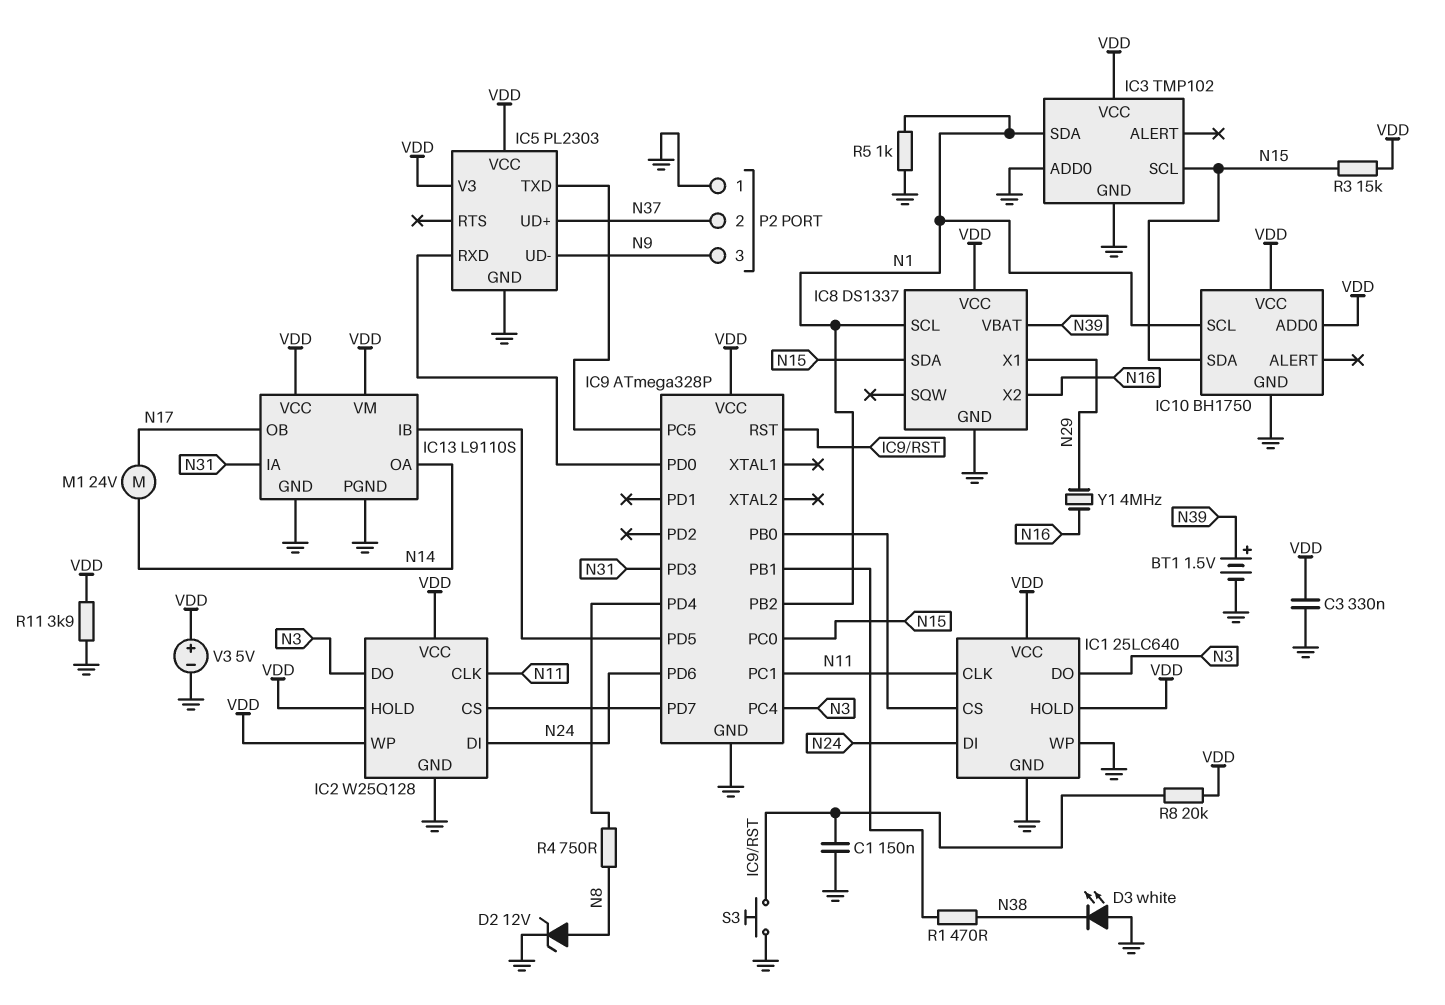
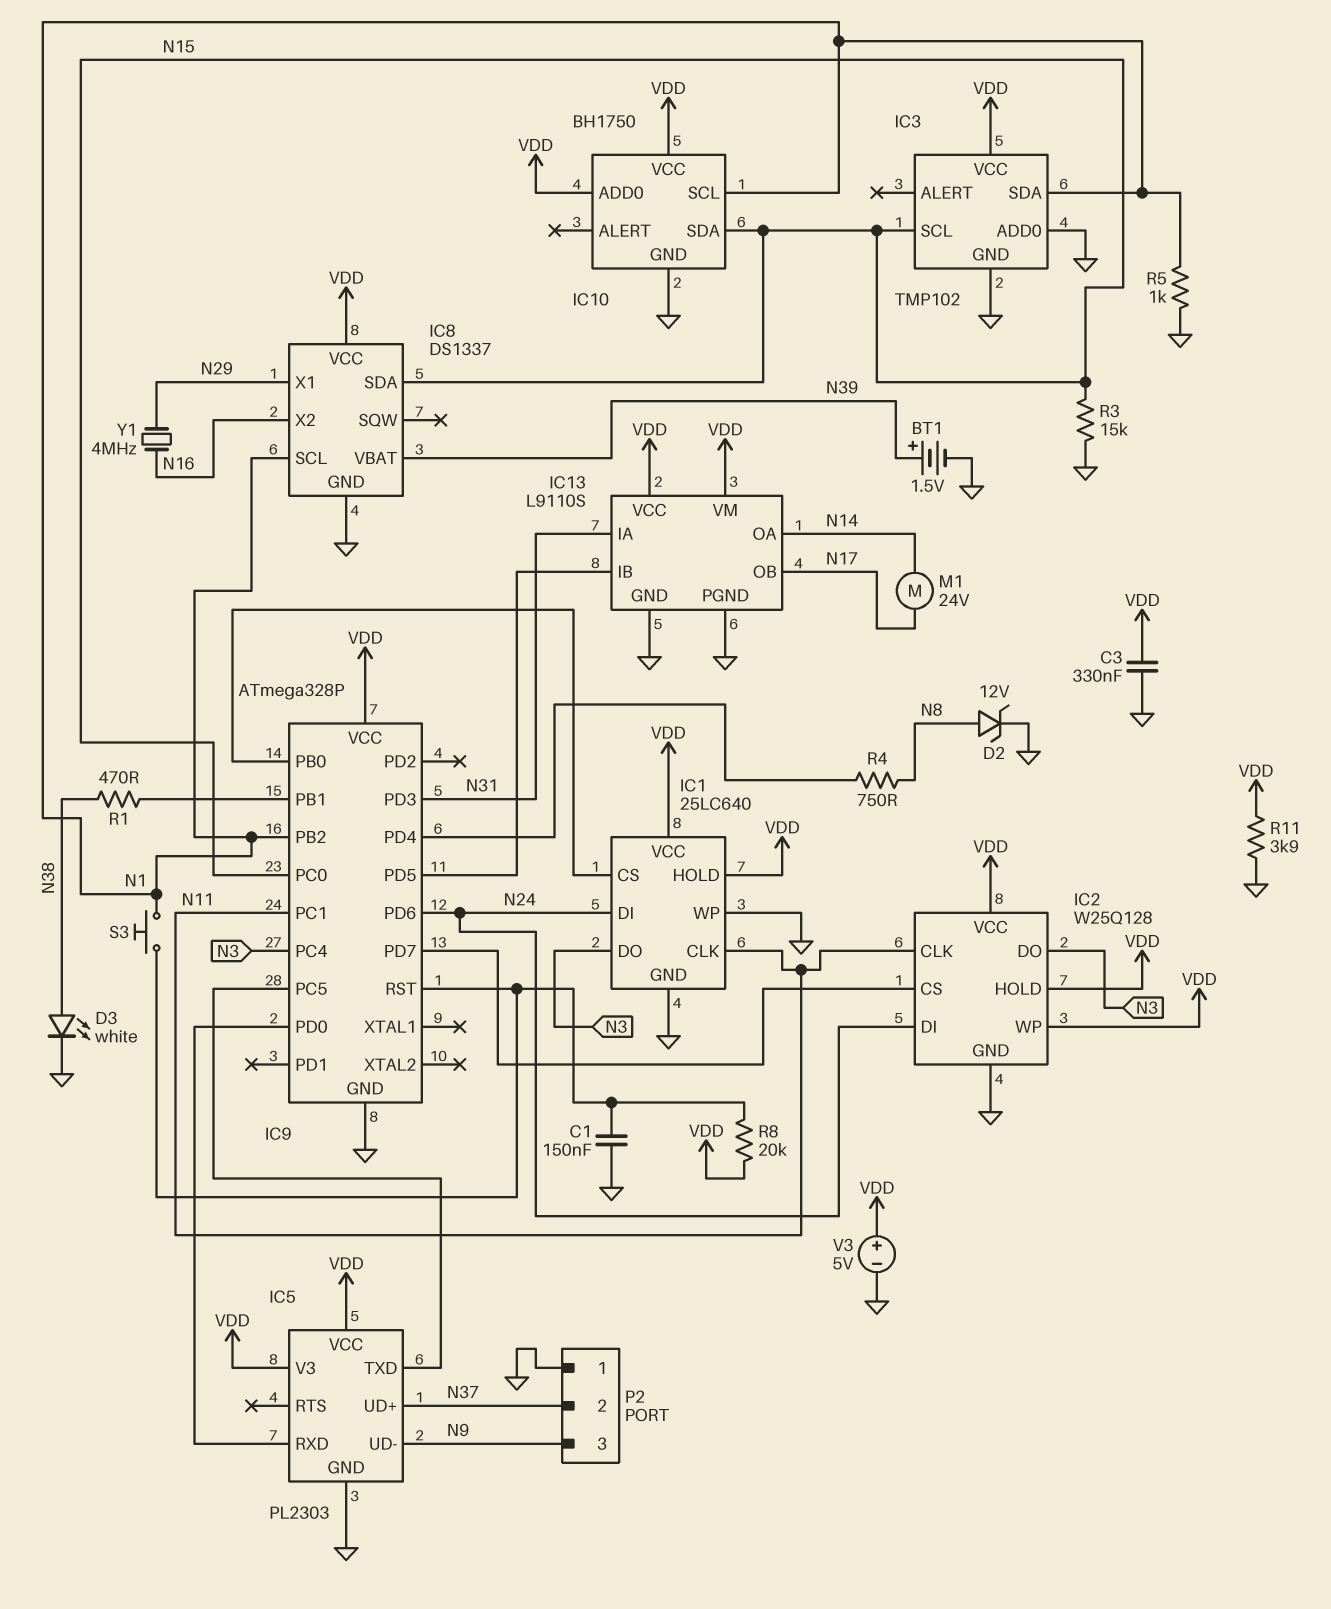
D3: LED white (A GND, K N38) -> LED white (A N38, K GND)
R3: 15k (N15, VDD) -> 15k (GND, N15)
S3: button (GND, IC9/RST) -> button (IC9/RST, N1)

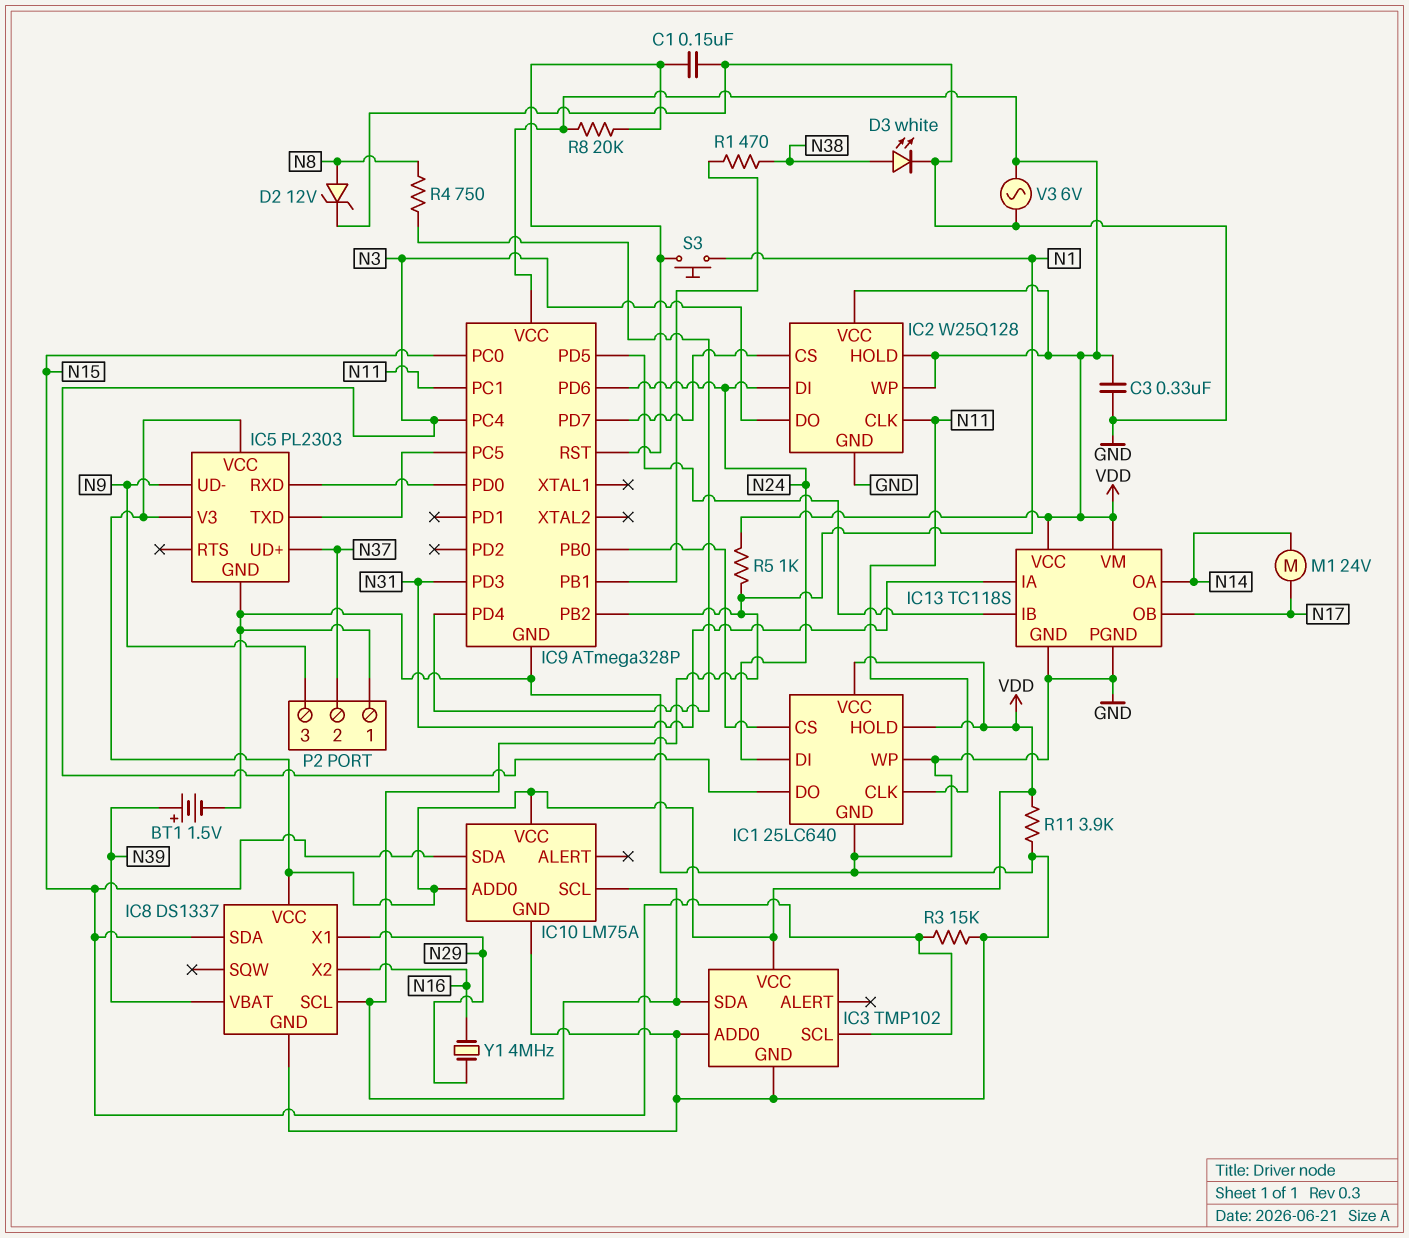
IC10: BH1750 -> LM75A
IC13: L9110S -> TC118S
R5: 1k (GND, N1) -> 1k (N1, VDD)
V3: 5V (plus VDD, minus GND) -> AC 6V (GND, VDD)

